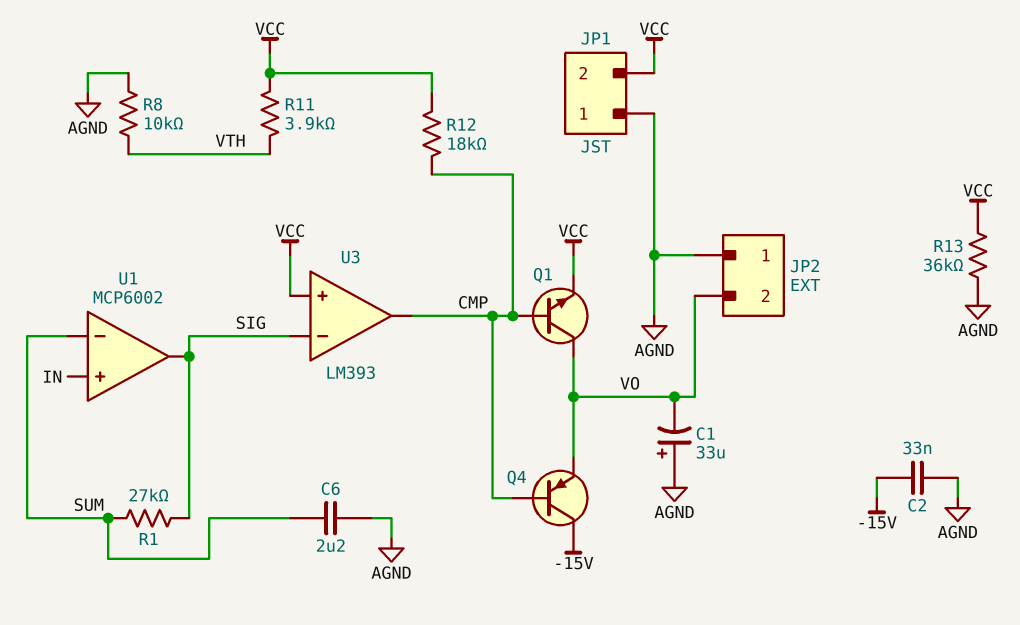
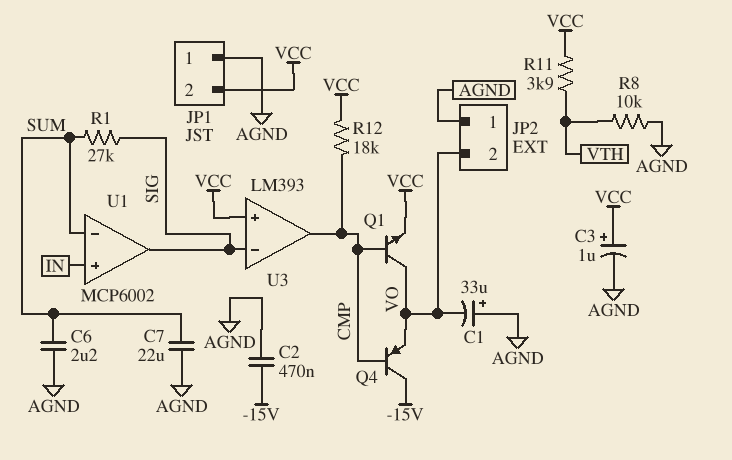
C2: 33nF (-15V, AGND) -> 470nF (-15V, AGND)
C3: none -> 1uF (plus VCC, minus AGND)
C7: none -> 22uF (AGND, SUM)
R13: 36k (AGND, VCC) -> none

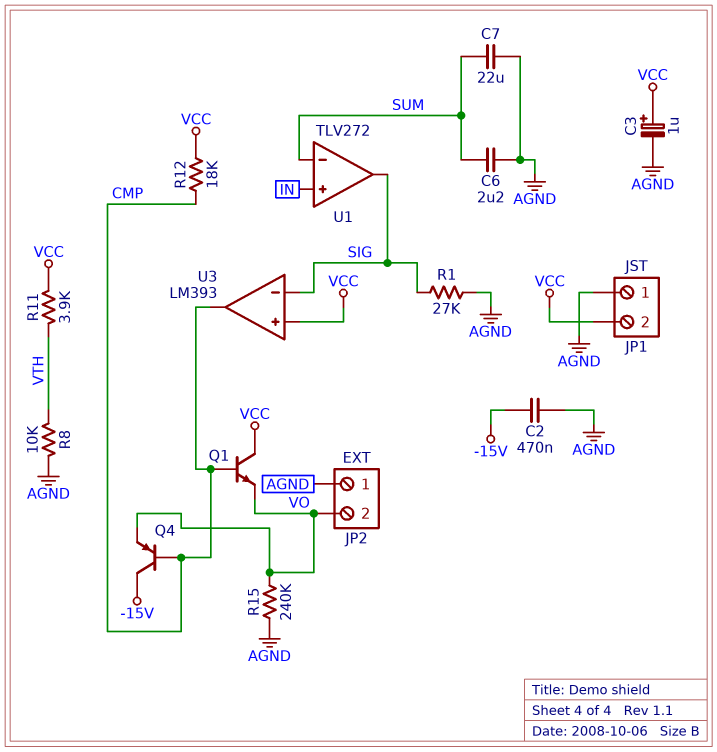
C1: 33uF (plus AGND, minus VO) -> none
Q1: NPN (B CMP, C VO, E VCC) -> NPN (B CMP, C VCC, E VO)
R1: 27k (SIG, SUM) -> 27k (AGND, SIG)
R15: none -> 240k (AGND, VO)
U1: MCP6002 -> TLV272

